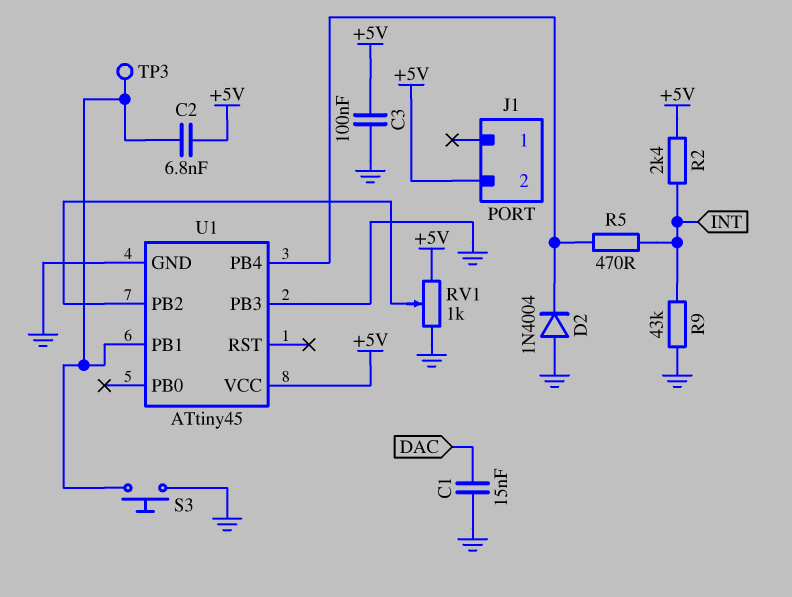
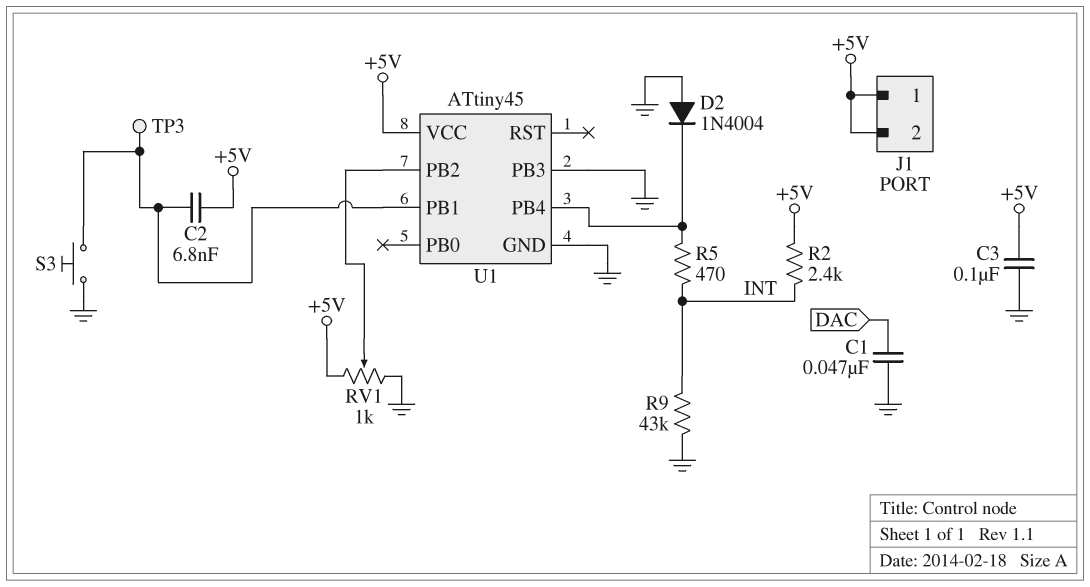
C1: 15nF (DAC, GND) -> 47nF (DAC, GND)
J1 pin 1: none -> +5V

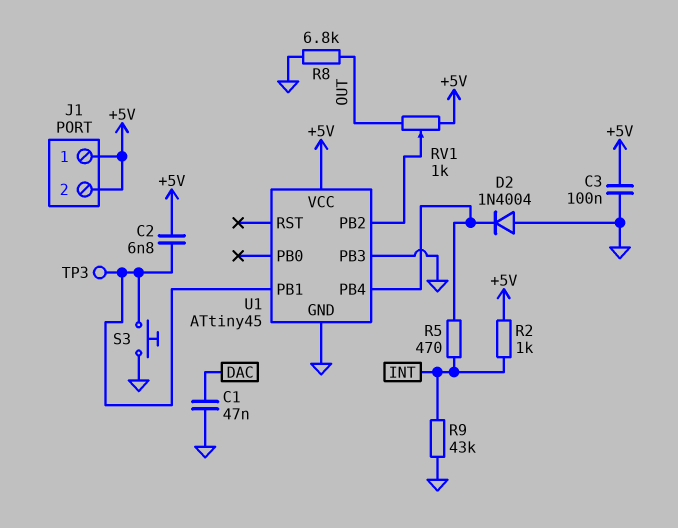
R2: 2.4k (+5V, INT) -> 1k (+5V, INT)
R8: none -> 6.8k (GND, OUT)
RV1: 1k (+5V, GND, wiper U1/PB2) -> 1k (+5V, OUT, wiper U1/PB2)

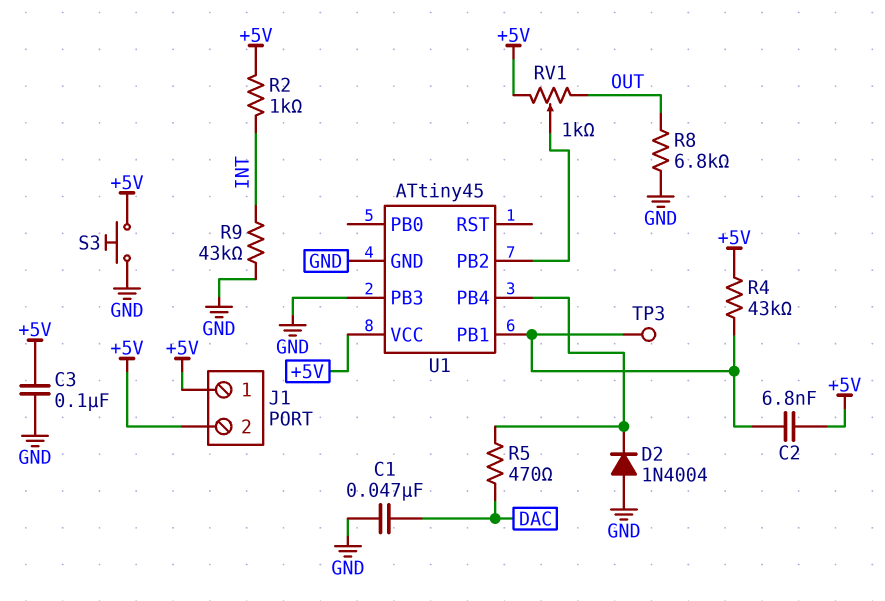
R4: none -> 43k (+5V, U1/PB1)
R5: 470 (INT, U1/PB4) -> 470 (DAC, U1/PB4)
S3: button (GND, U1/PB1) -> button (+5V, GND)

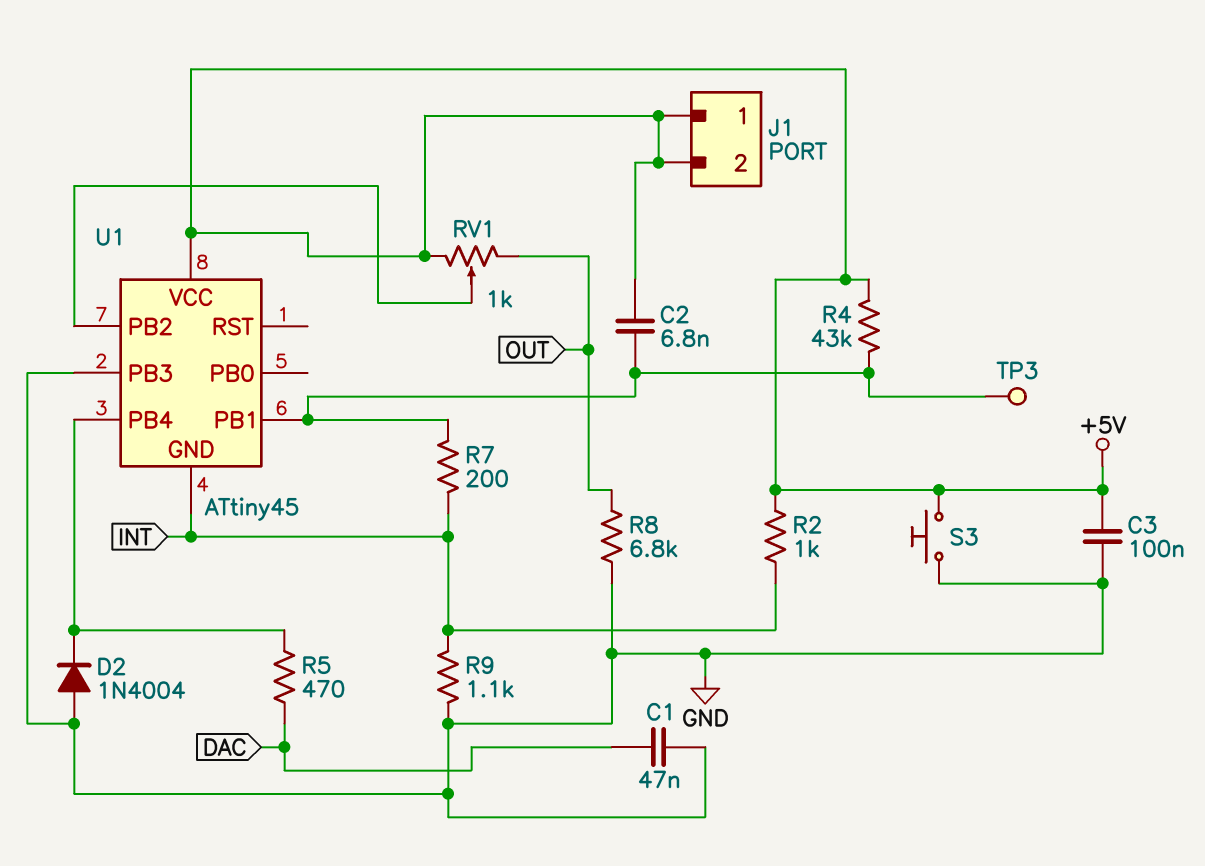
R7: none -> 200 (INT, U1/PB1)
R9: 43k (GND, INT) -> 1.1k (GND, INT)
U1 pin GND: GND -> INT

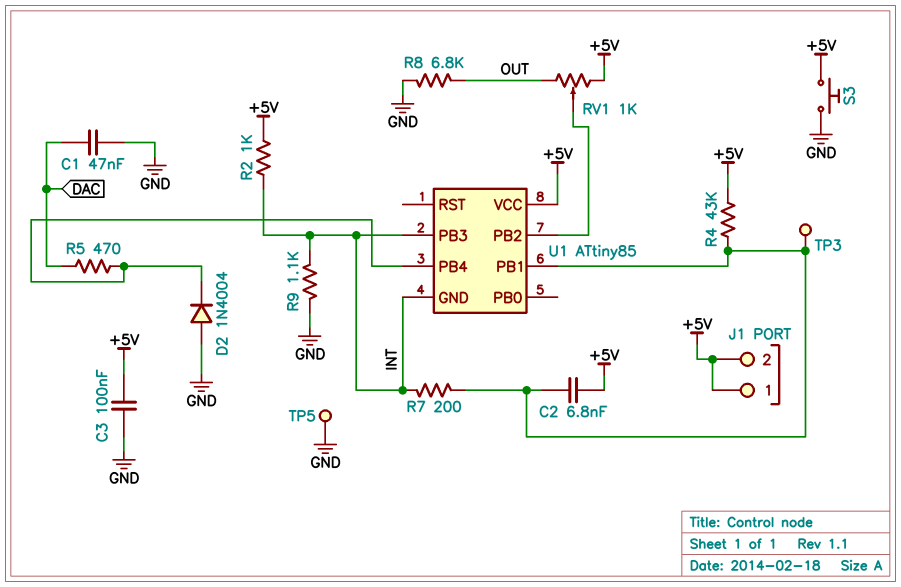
TP5: none -> test point (GND)
U1: ATtiny45 -> ATtiny85
U1 pin PB3: GND -> INT

